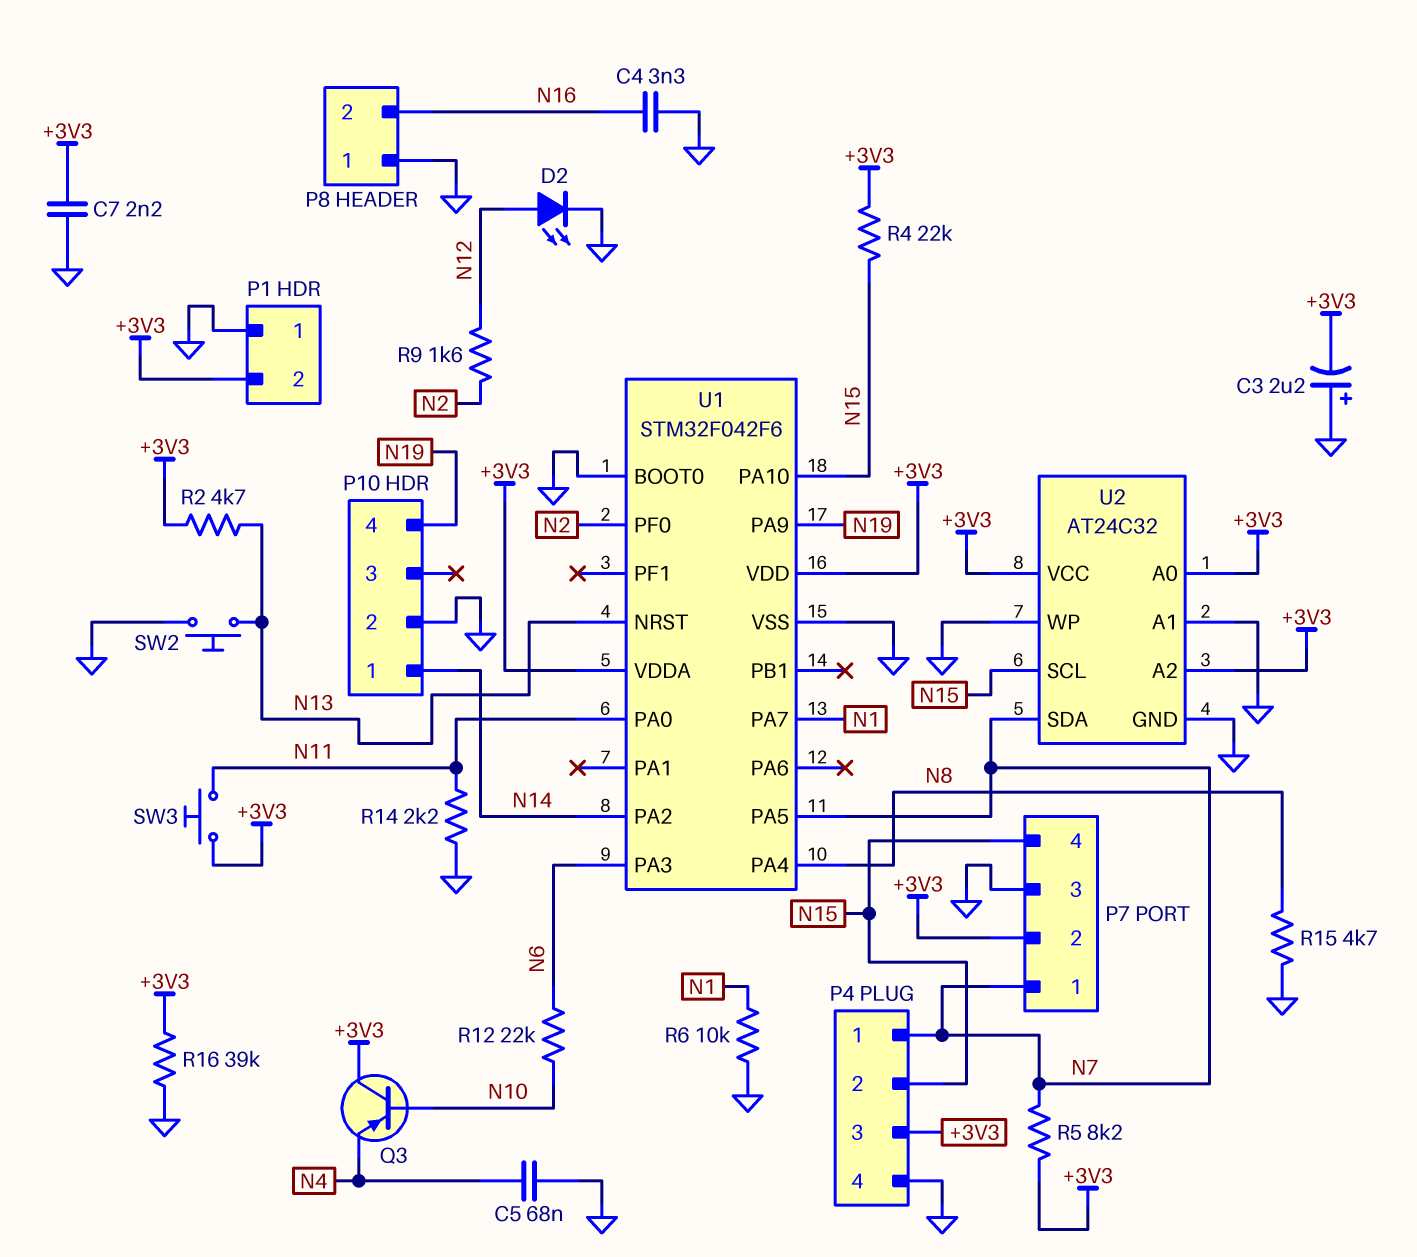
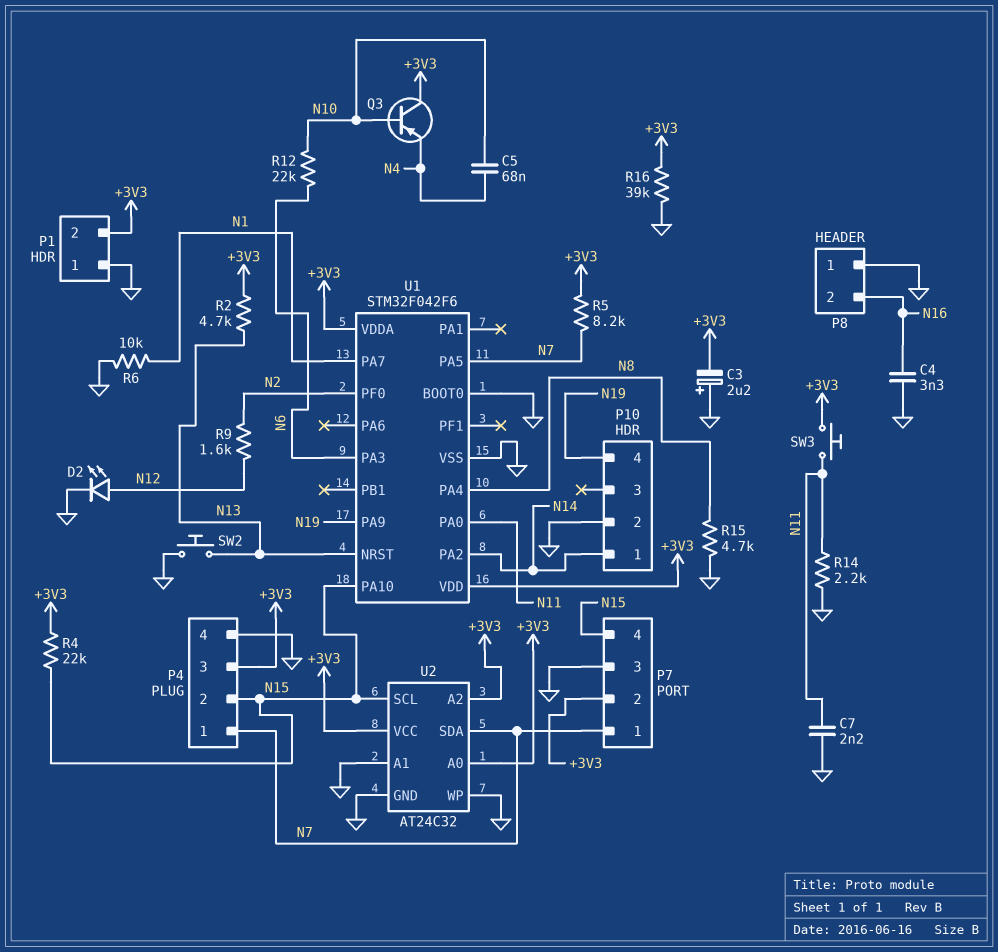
C5: 68nF (GND, N4) -> 68nF (N4, N10)
C7: 2.2nF (+3V3, GND) -> 2.2nF (GND, N11)

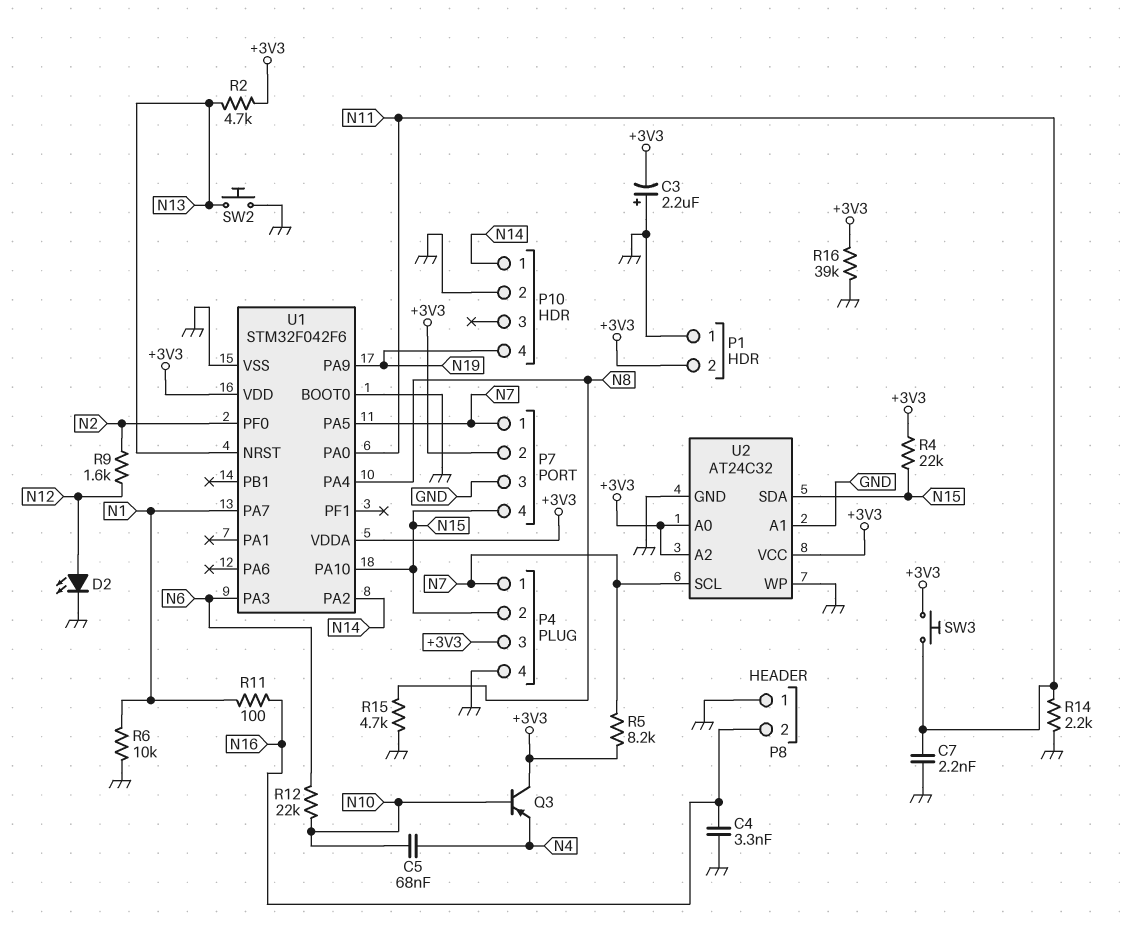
R11: none -> 100 (N1, N16)
U2 pin SCL: N15 -> N7
U2 pin SDA: N7 -> N15

